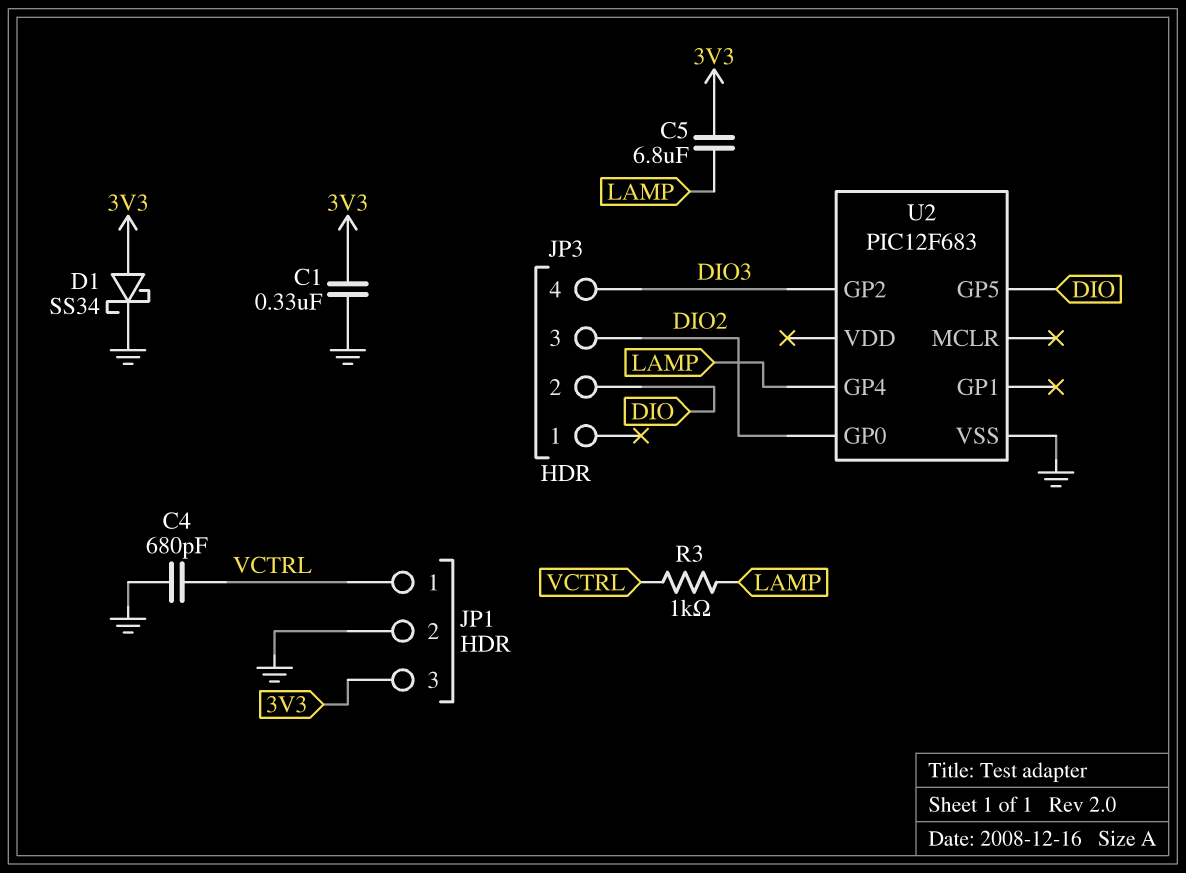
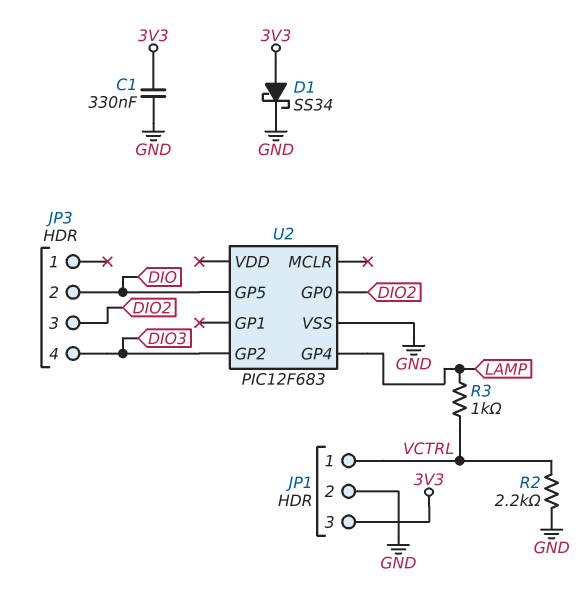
C4: 680pF (GND, VCTRL) -> none
C5: 6.8uF (3V3, LAMP) -> none
R2: none -> 2.2k (GND, VCTRL)

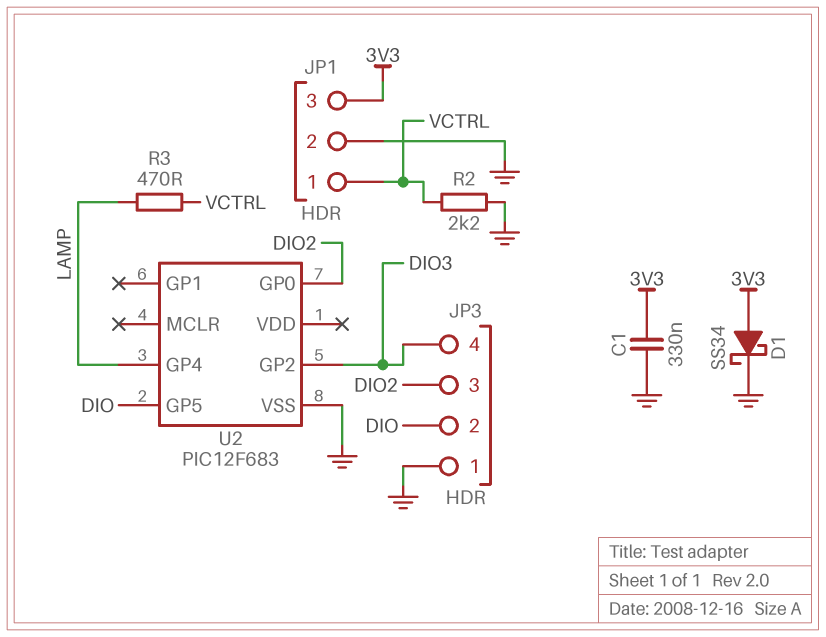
JP3 pin 1: none -> GND
R3: 1k (LAMP, VCTRL) -> 470 (LAMP, VCTRL)

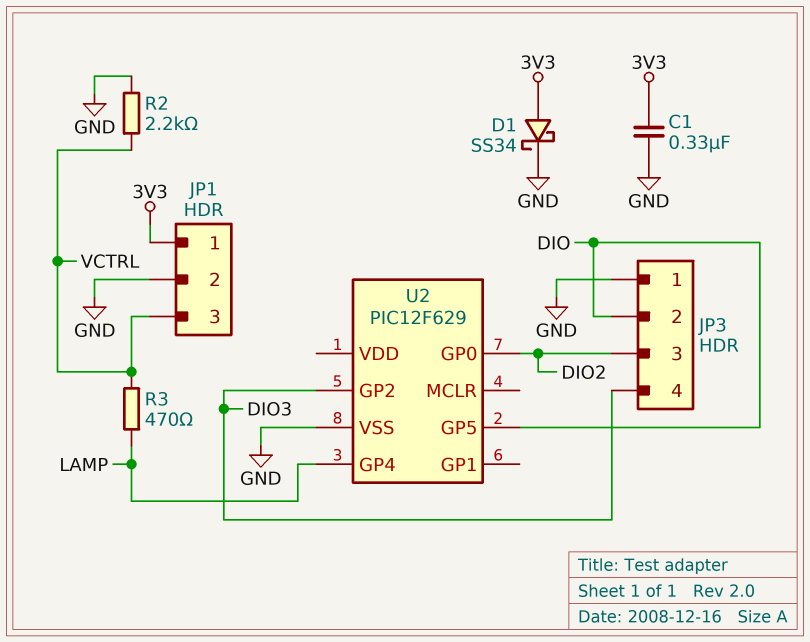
JP1 pin 1: VCTRL -> 3V3
JP1 pin 3: 3V3 -> VCTRL
U2: PIC12F683 -> PIC12F629

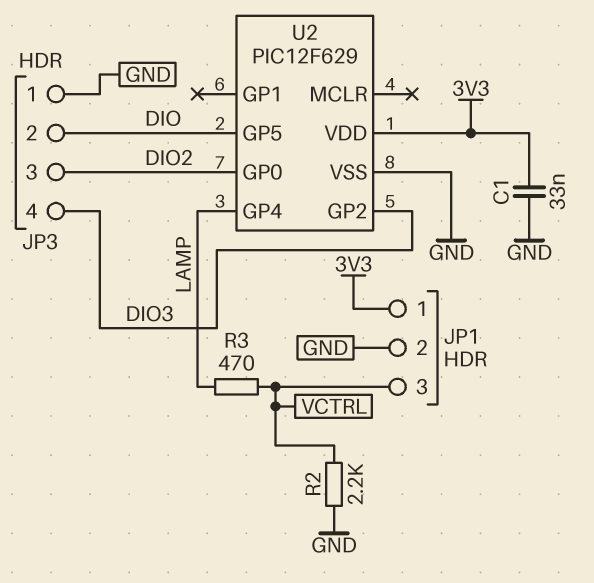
C1: 330nF (3V3, GND) -> 33nF (3V3, GND)
D1: schottky SS34 (A 3V3, K GND) -> none
U2 pin VDD: none -> 3V3

